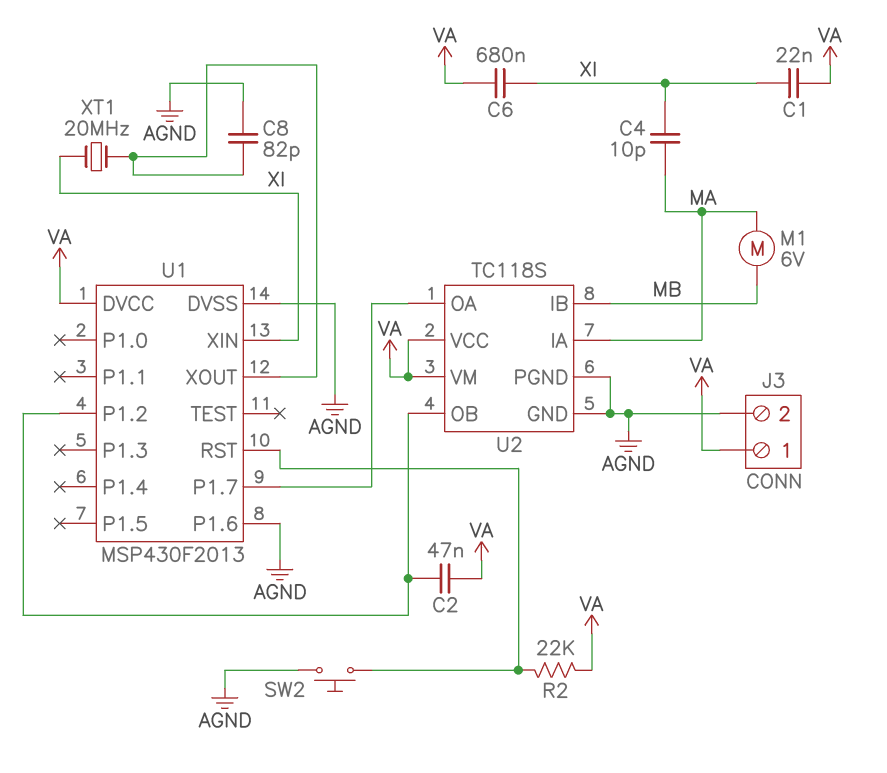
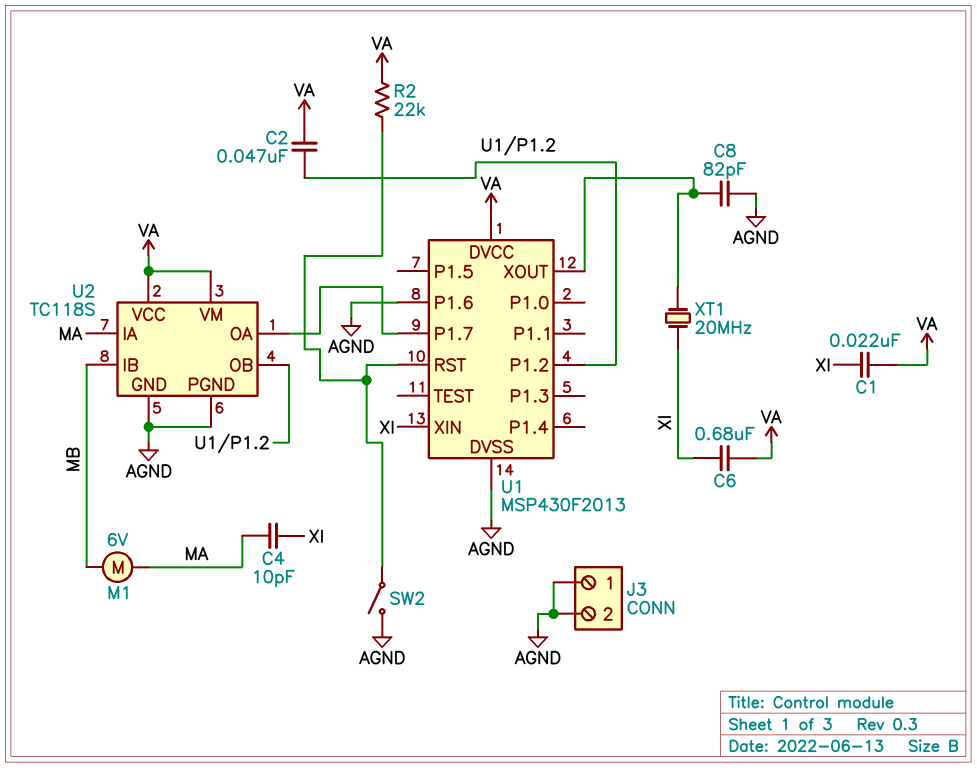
J3 pin 1: VA -> AGND
SW2: button (AGND, U1/RST) -> switch (AGND, U1/RST)

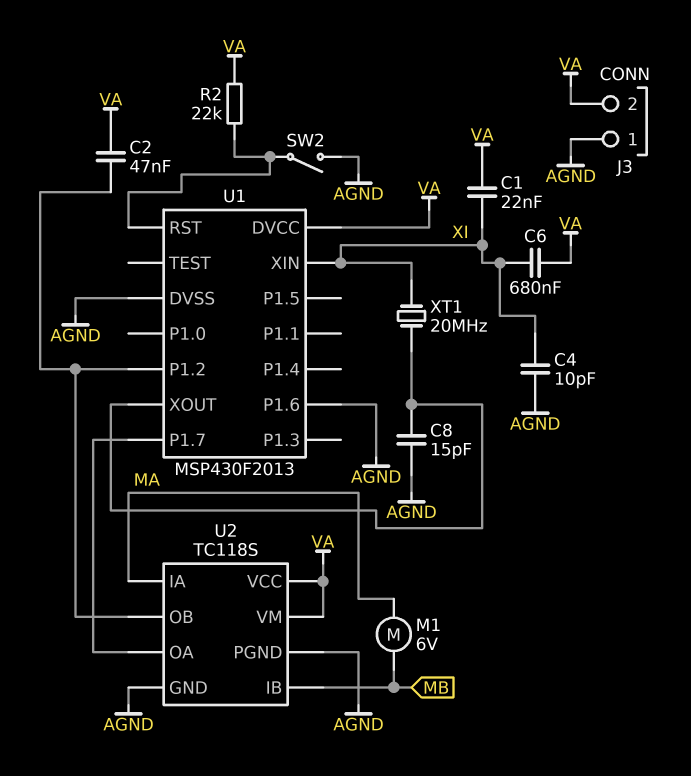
C4: 10pF (MA, XI) -> 10pF (AGND, XI)
C8: 82pF (AGND, U1/XOUT) -> 15pF (AGND, U1/XOUT)
J3 pin 2: AGND -> VA

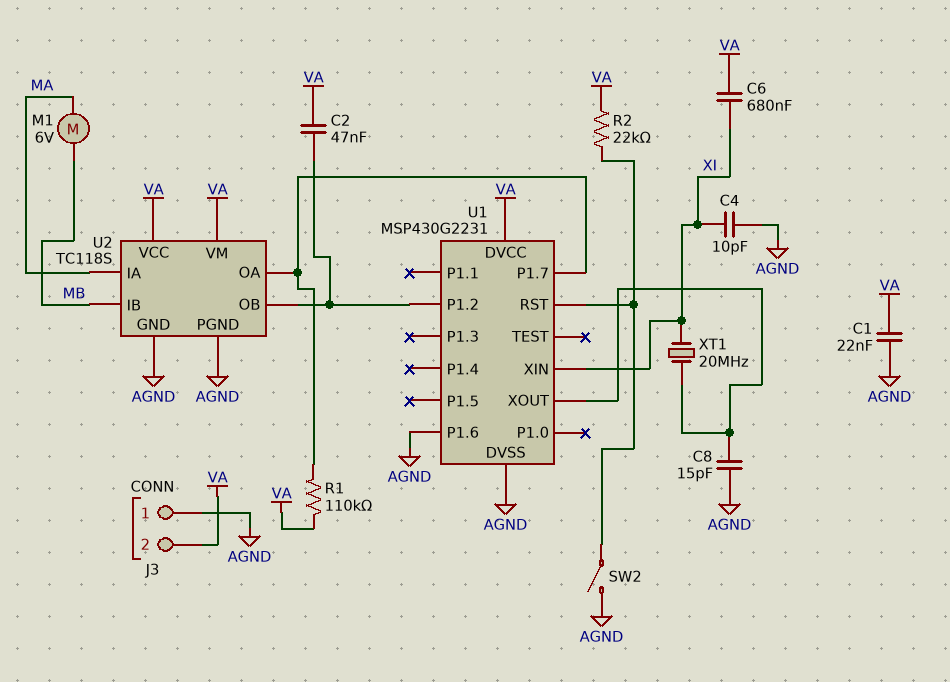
C1: 22nF (VA, XI) -> 22nF (AGND, VA)
R1: none -> 110k (U1/P1.7, VA)
U1: MSP430F2013 -> MSP430G2231

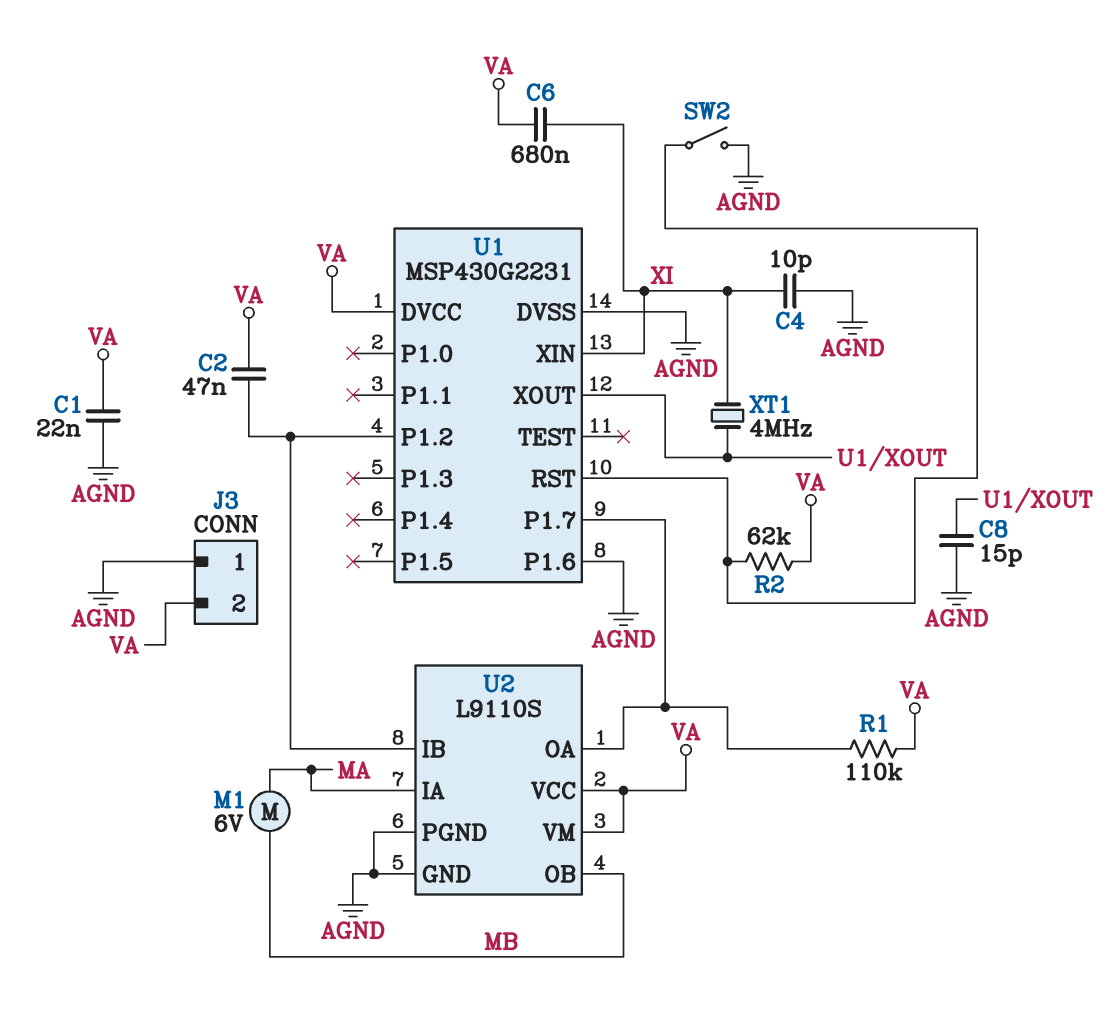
R2: 22k (U1/RST, VA) -> 62k (U1/RST, VA)
U2: TC118S -> L9110S
U2 pin IB: MB -> U1/P1.2
U2 pin OB: U1/P1.2 -> MB
XT1: 20MHz (U1/XOUT, XI) -> 4MHz (U1/XOUT, XI)

